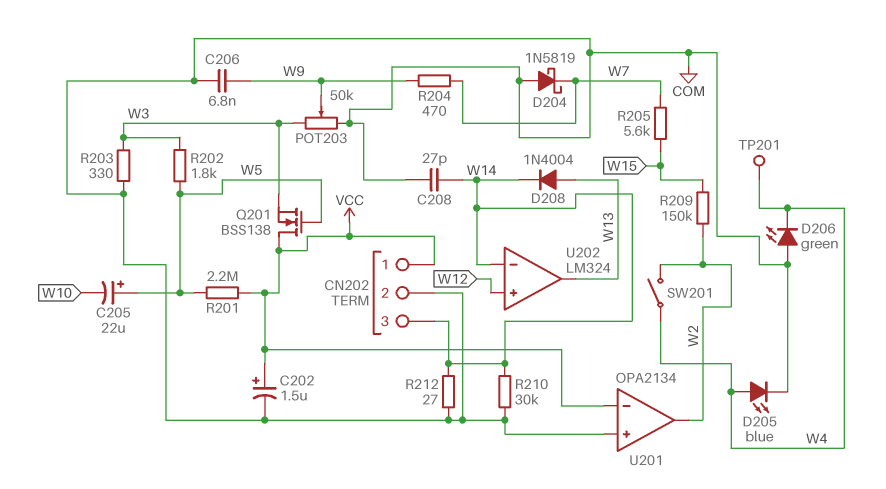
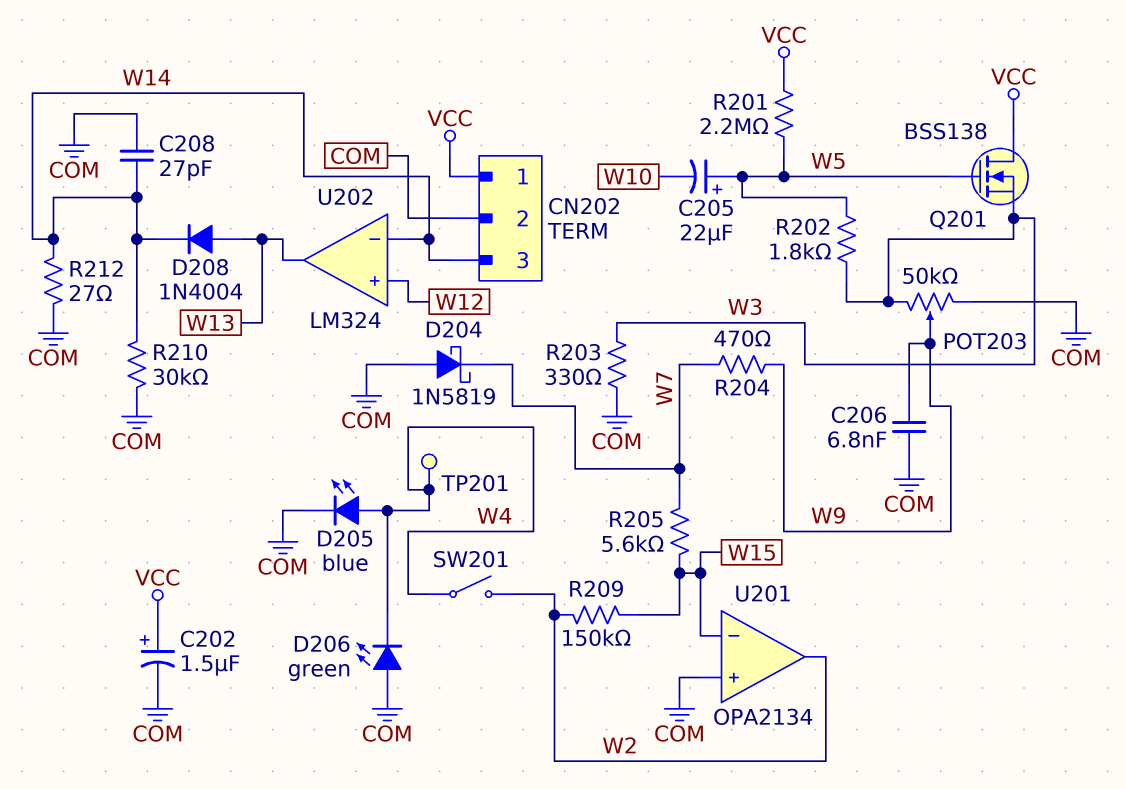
U201 pin in-: VCC -> W15

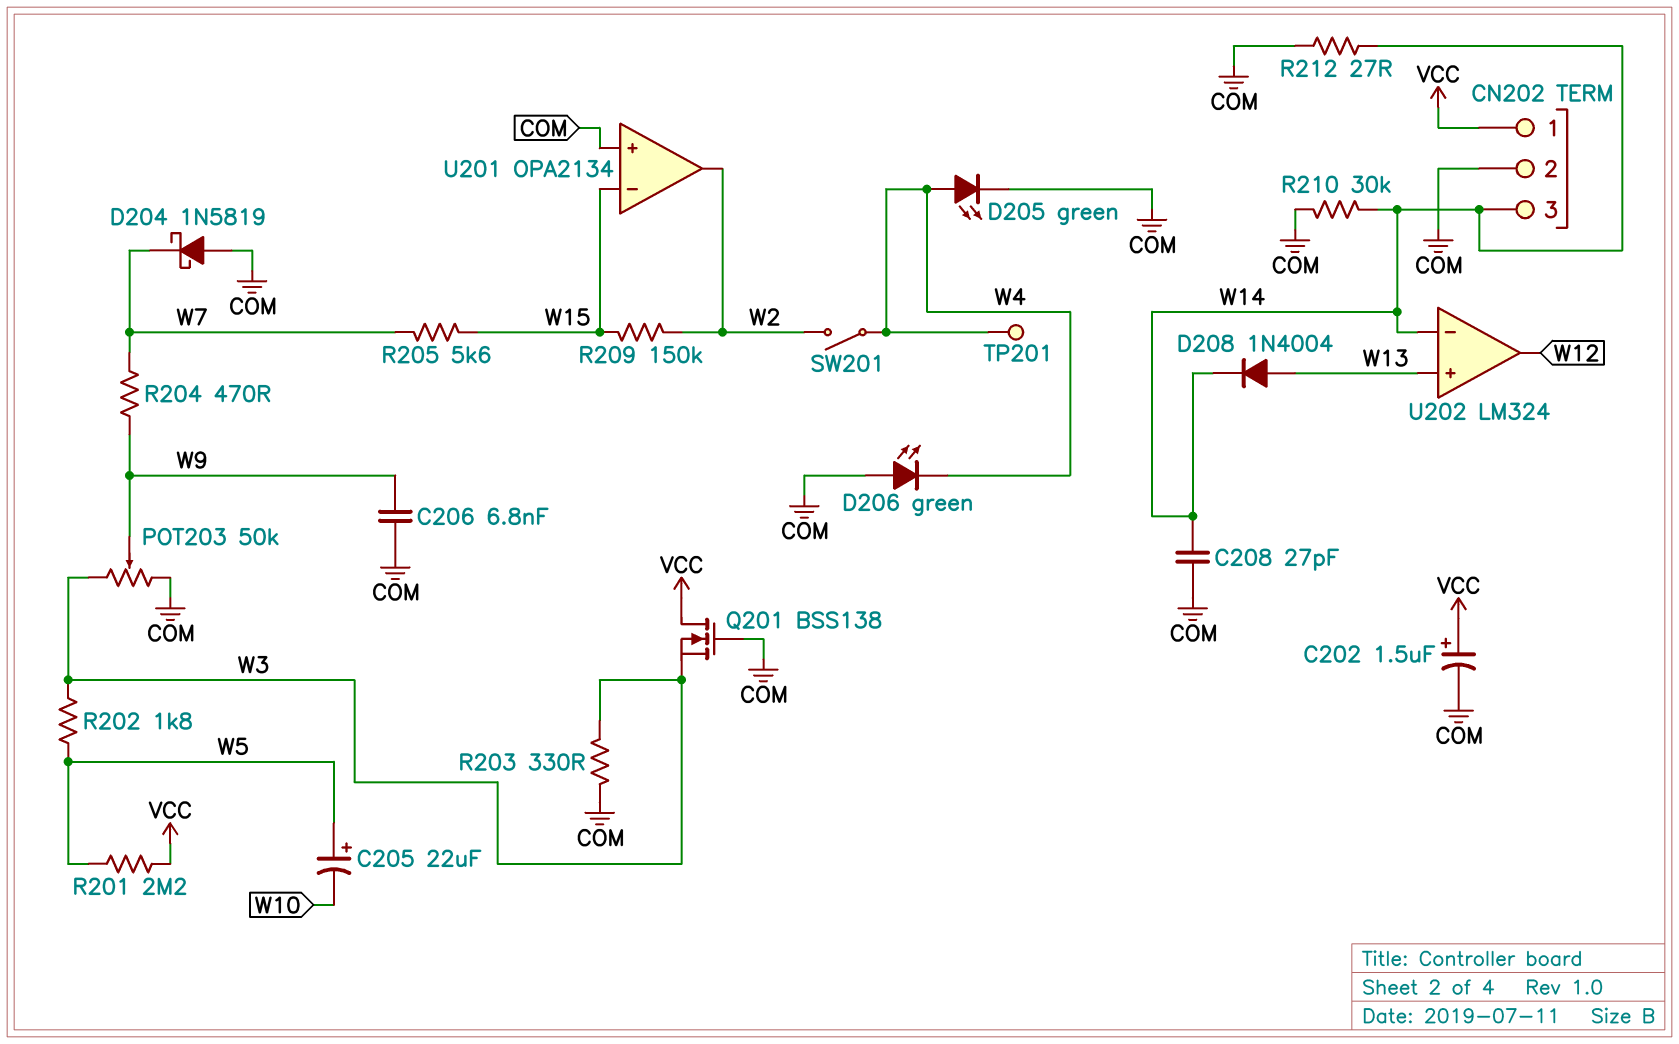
D205: LED blue (A W4, K COM) -> LED green (A W4, K COM)
Q201: NMOS BSS138 (G W5, D VCC, S W3) -> NMOS BSS138 (G COM, D VCC, S W3)
U202 pin in+: W12 -> W13
U202 pin out: W13 -> W12

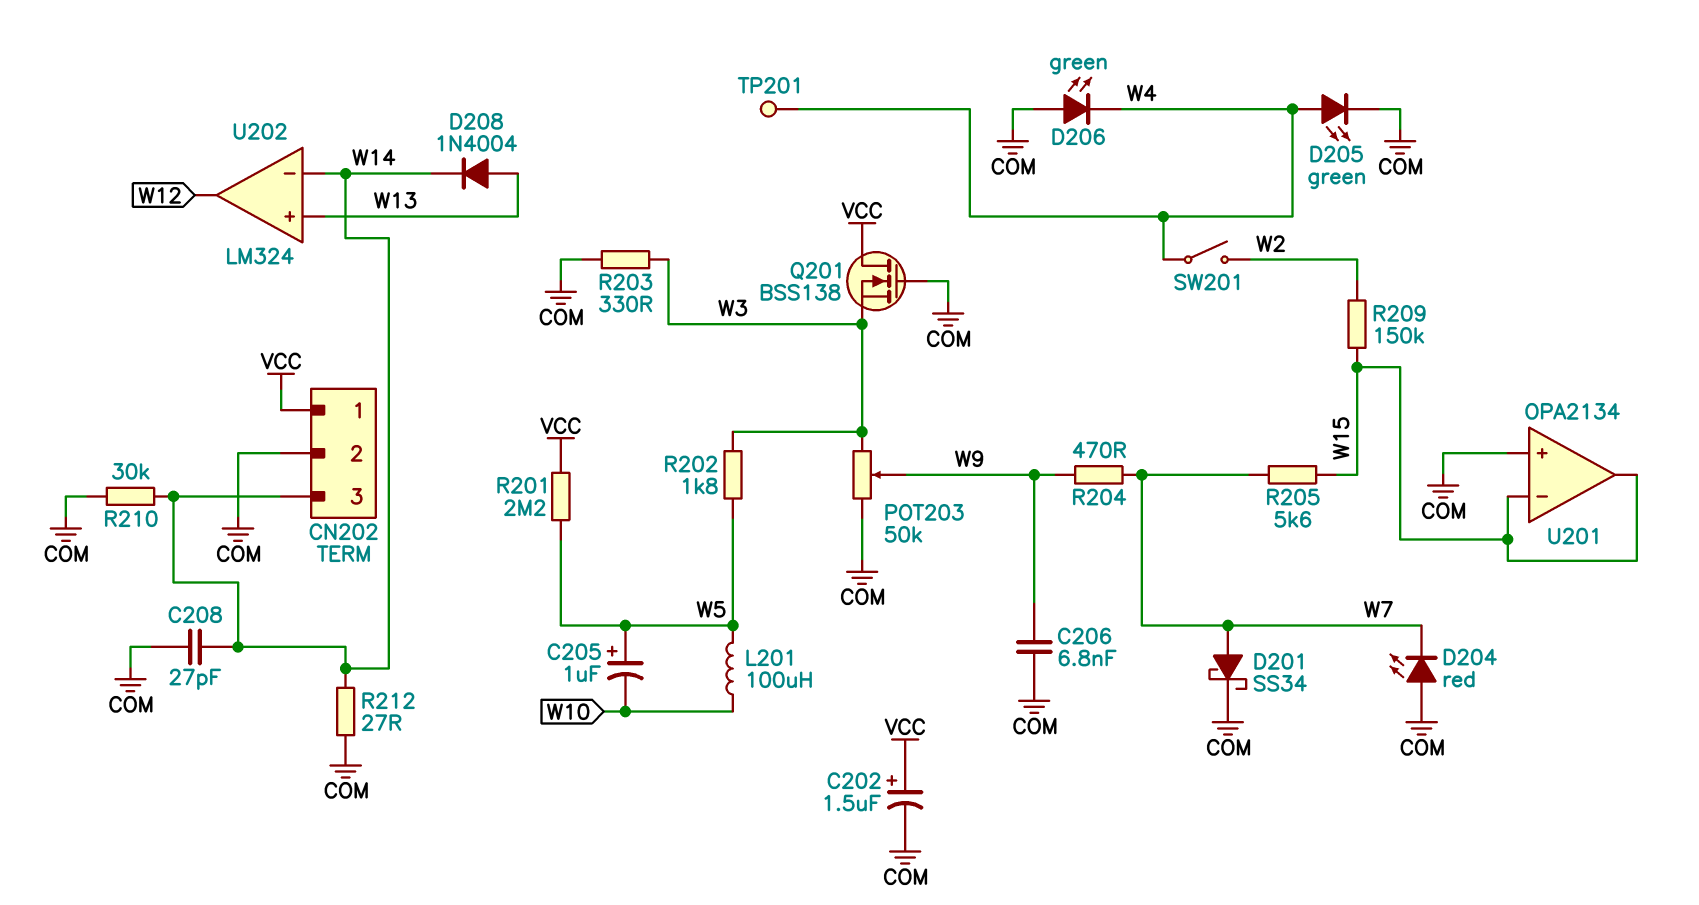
C205: 22uF (plus W5, minus W10) -> 1uF (plus W5, minus W10)
D201: none -> schottky SS34 (A W7, K COM)
D204: schottky 1N5819 (A COM, K W7) -> LED red (A COM, K W7)
L201: none -> 100uH (W5, W10)
U201 pin out: W2 -> W15

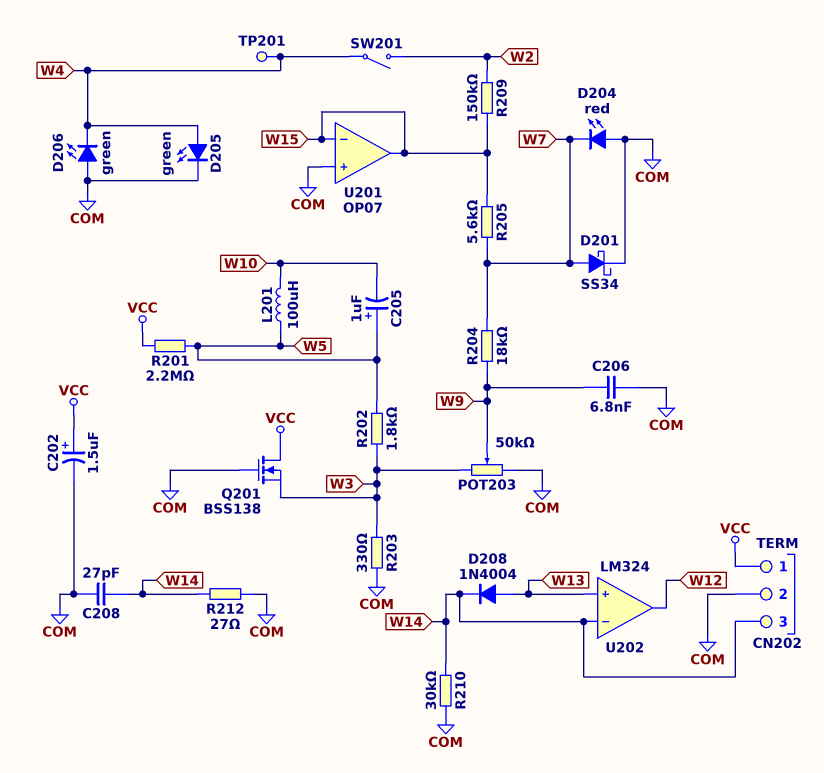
R204: 470 (W7, W9) -> 18k (W7, W9)
U201: OPA2134 -> OP07

